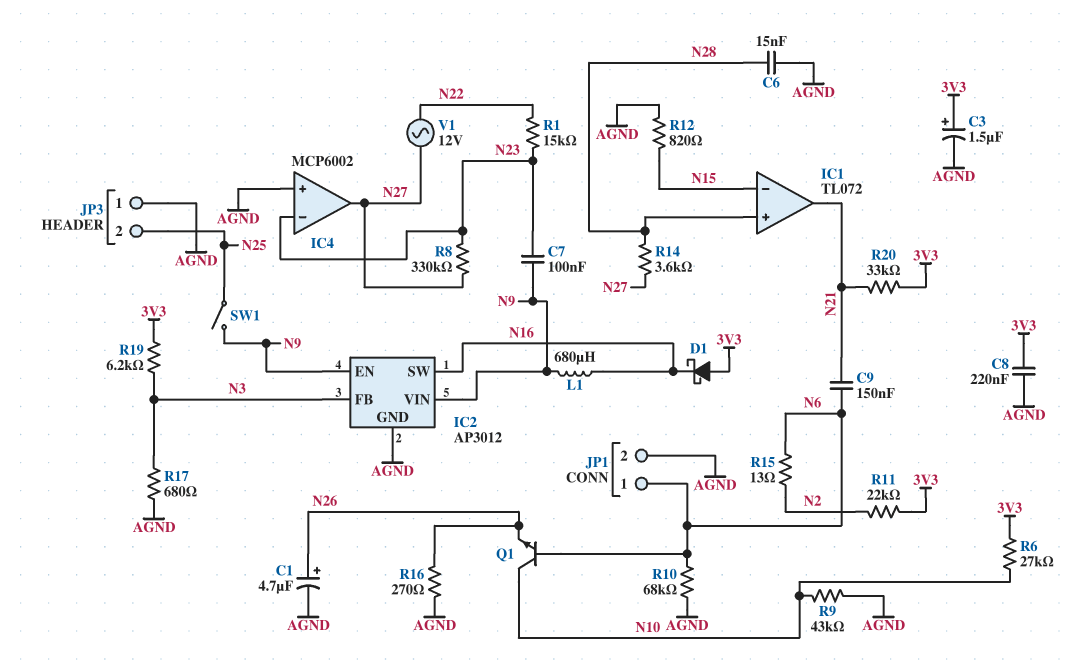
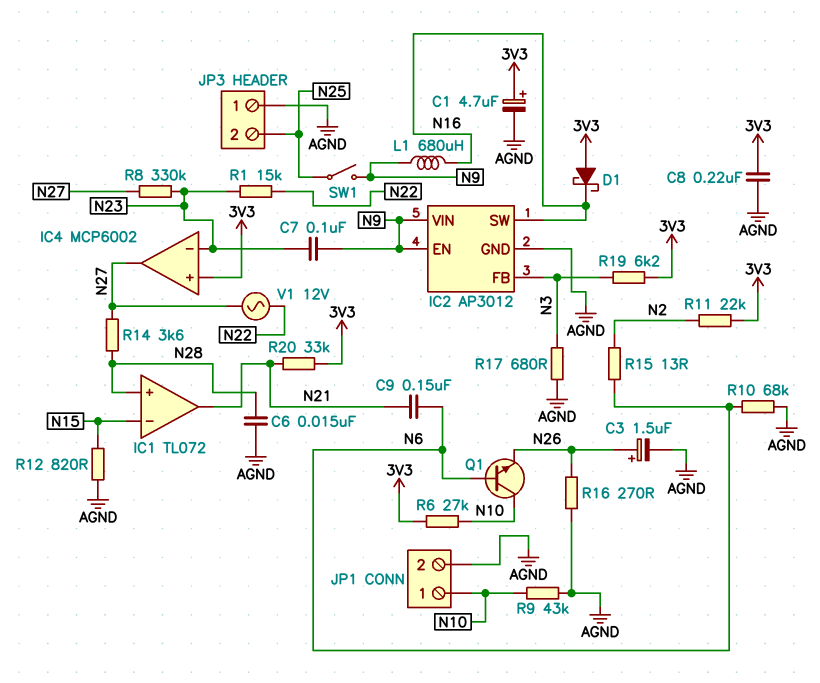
C1: 4.7uF (plus N26, minus AGND) -> 4.7uF (plus 3V3, minus AGND)
C3: 1.5uF (plus 3V3, minus AGND) -> 1.5uF (plus N26, minus AGND)
IC4 pin in+: AGND -> 3V3
JP1 pin 1: N6 -> N10

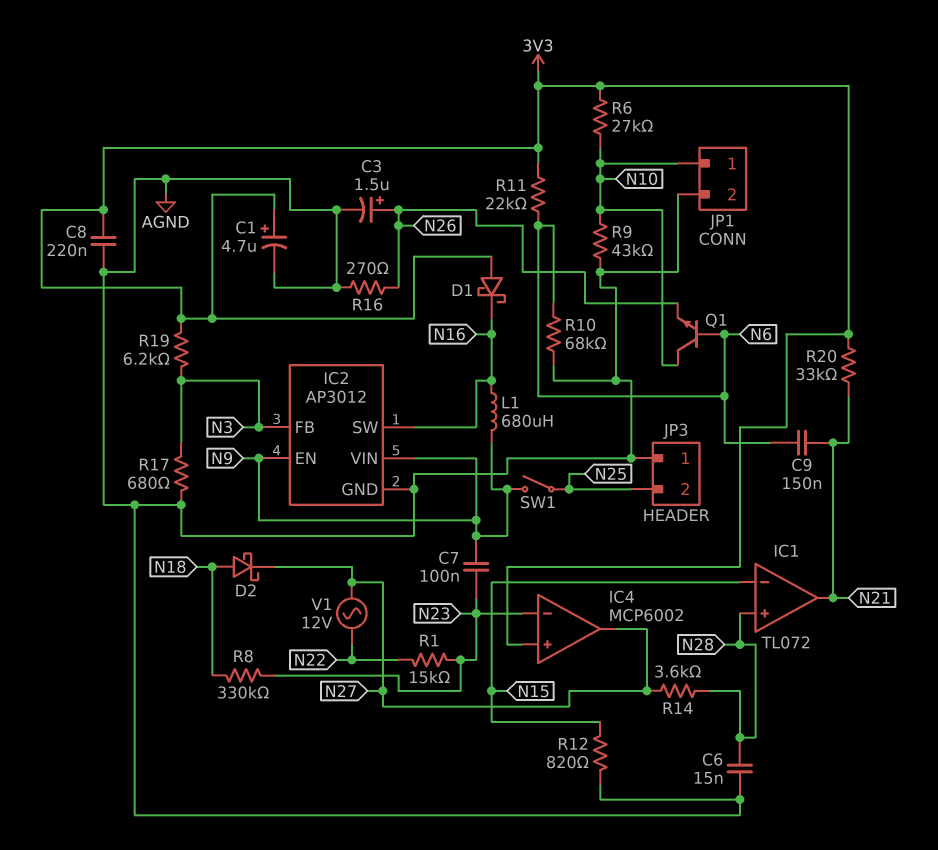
D2: none -> schottky (A N18, K N27)
R8: 330k (N23, N27) -> 330k (N18, N23)
R11: 22k (3V3, N2) -> 22k (3V3, N6)
R15: 13 (N2, N6) -> none

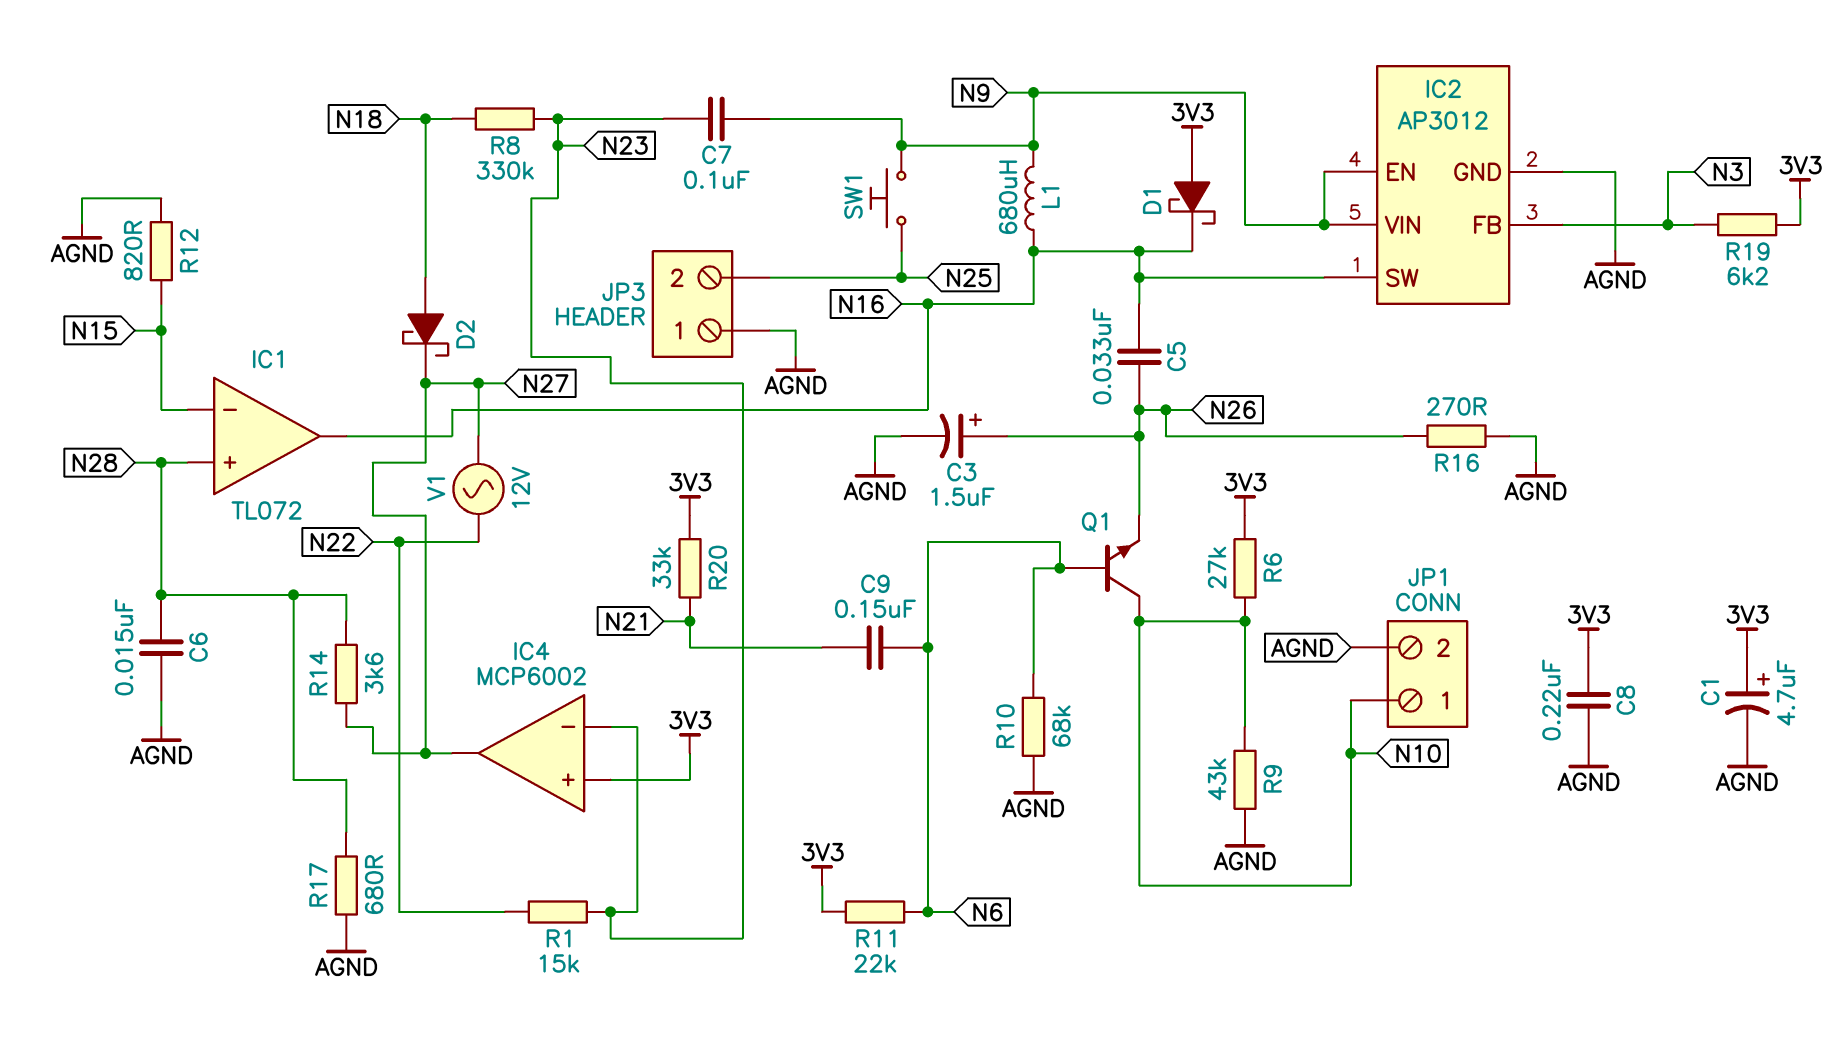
C5: none -> 33nF (N16, N26)
IC1 pin out: N21 -> N16
R17: 680 (AGND, N3) -> 680 (AGND, N28)
SW1: switch (N9, N25) -> button (N9, N25)

